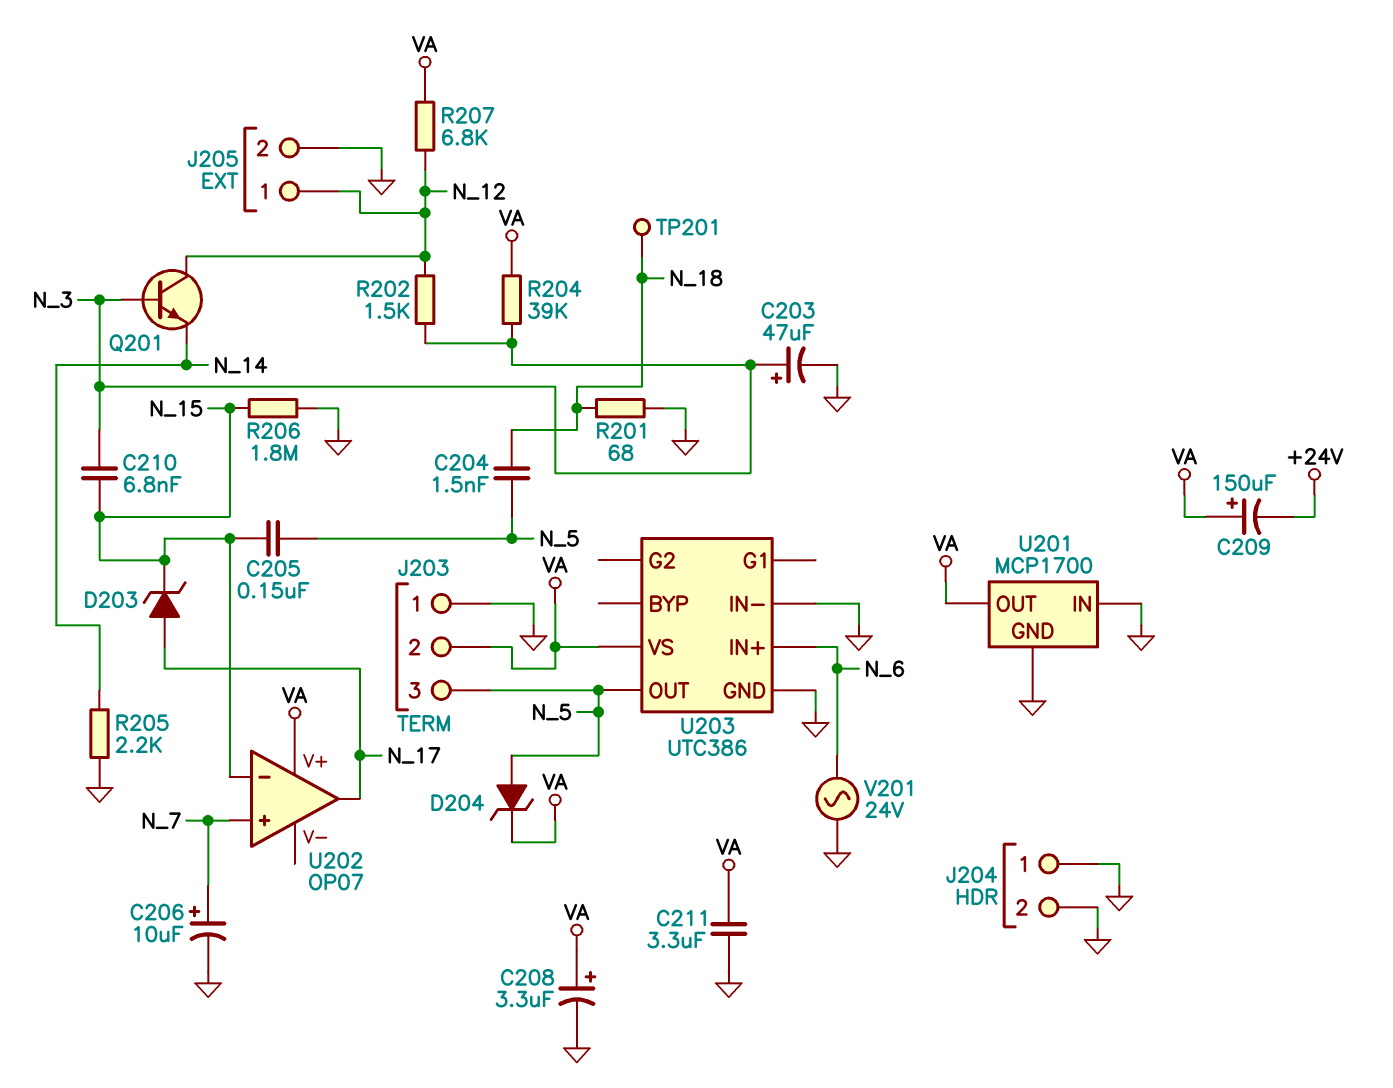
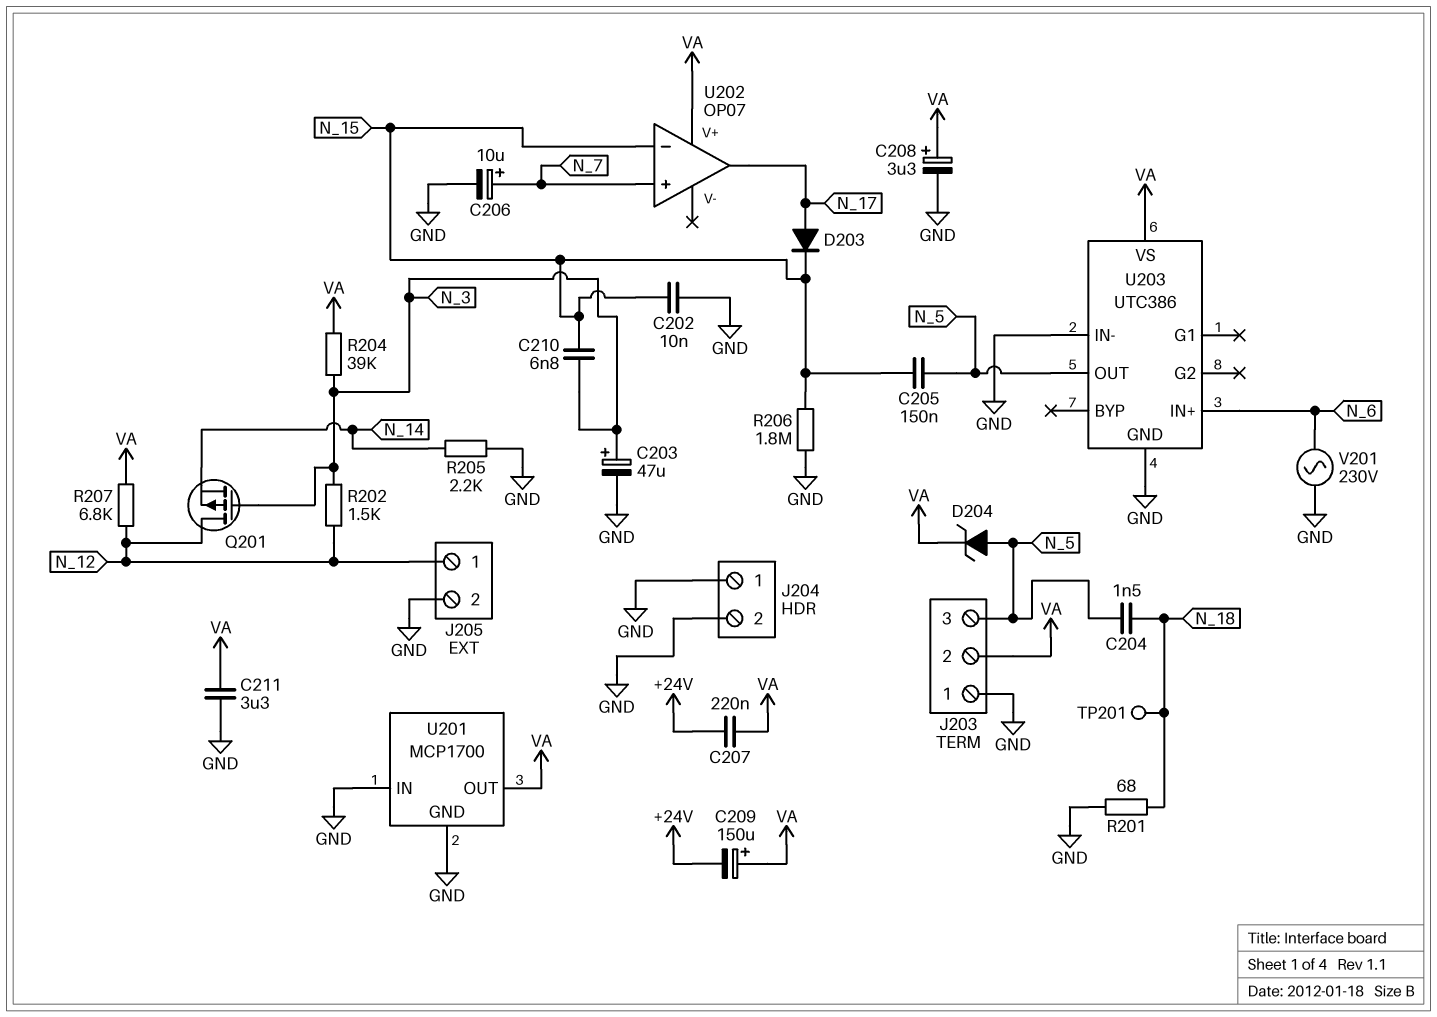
C202: none -> 10nF (GND, N_15)
C207: none -> 220nF (+24V, VA)
D203: zener (A N_17, K N_15) -> diode (A N_17, K N_15)
Q201: NPN (B N_3, C N_12, E N_14) -> PMOS (G N_3, D N_12, S N_14)
V201: AC 24V (GND, N_6) -> AC 230V (GND, N_6)

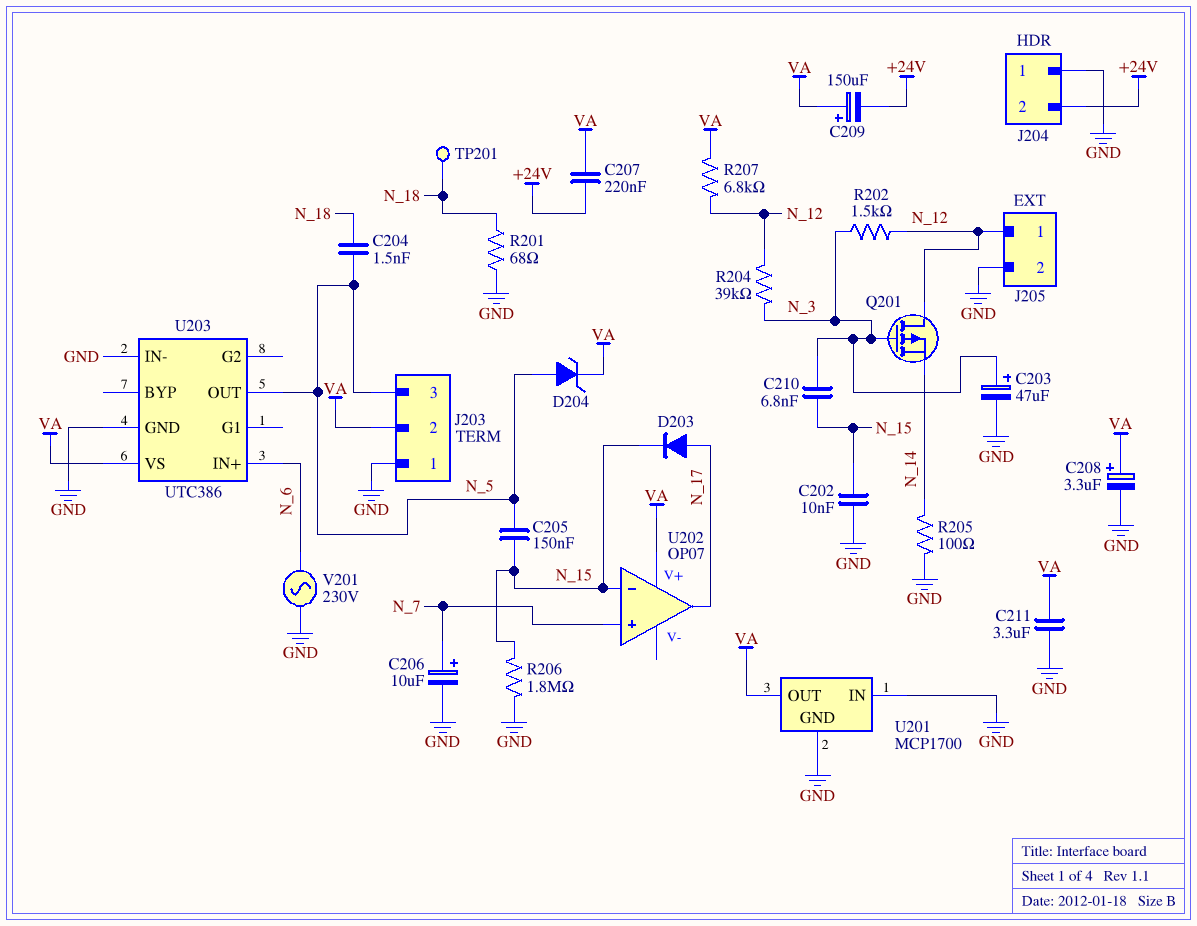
J204 pin 2: GND -> +24V
R204: 39k (N_3, VA) -> 39k (N_3, N_12)
R205: 2.2k (GND, N_14) -> 100 (GND, N_14)

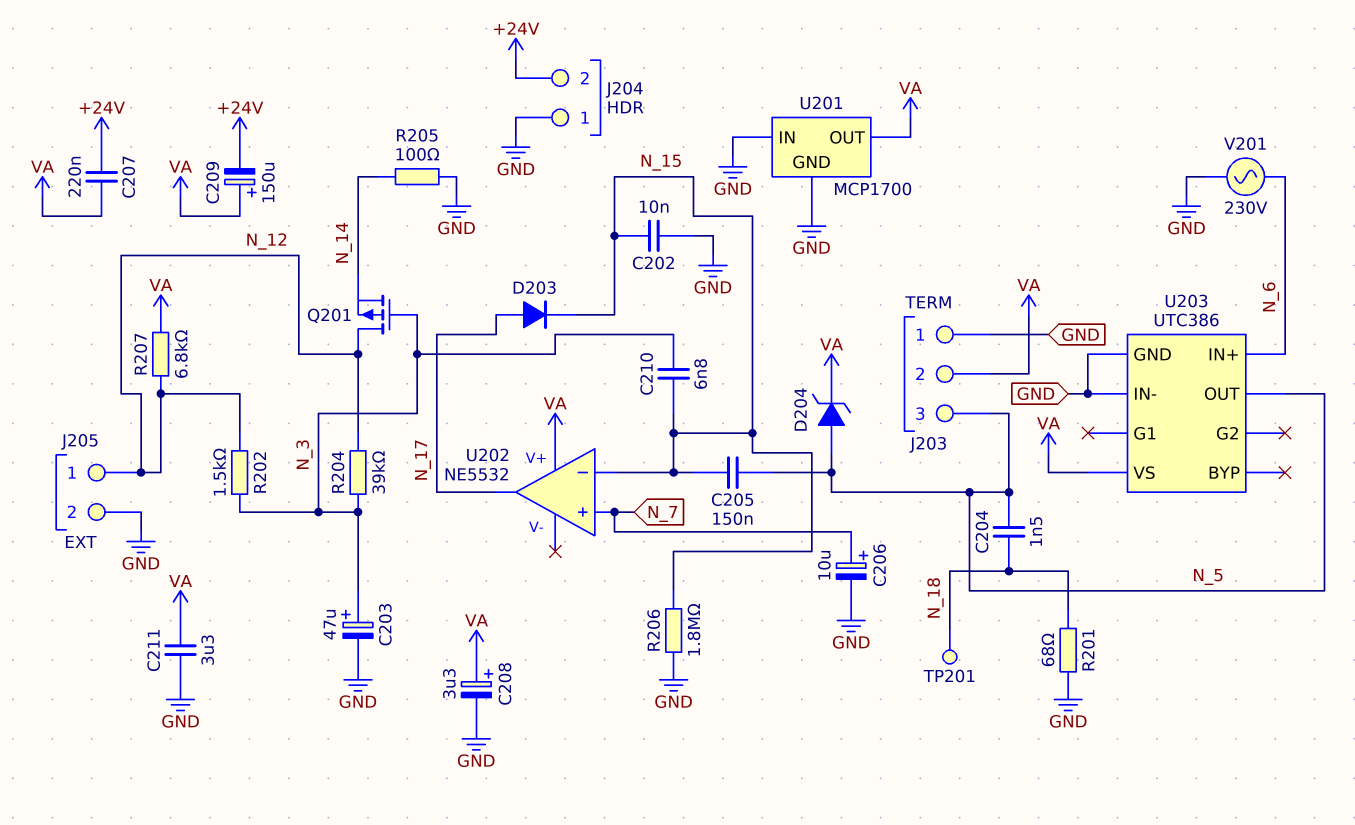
U202: OP07 -> NE5532

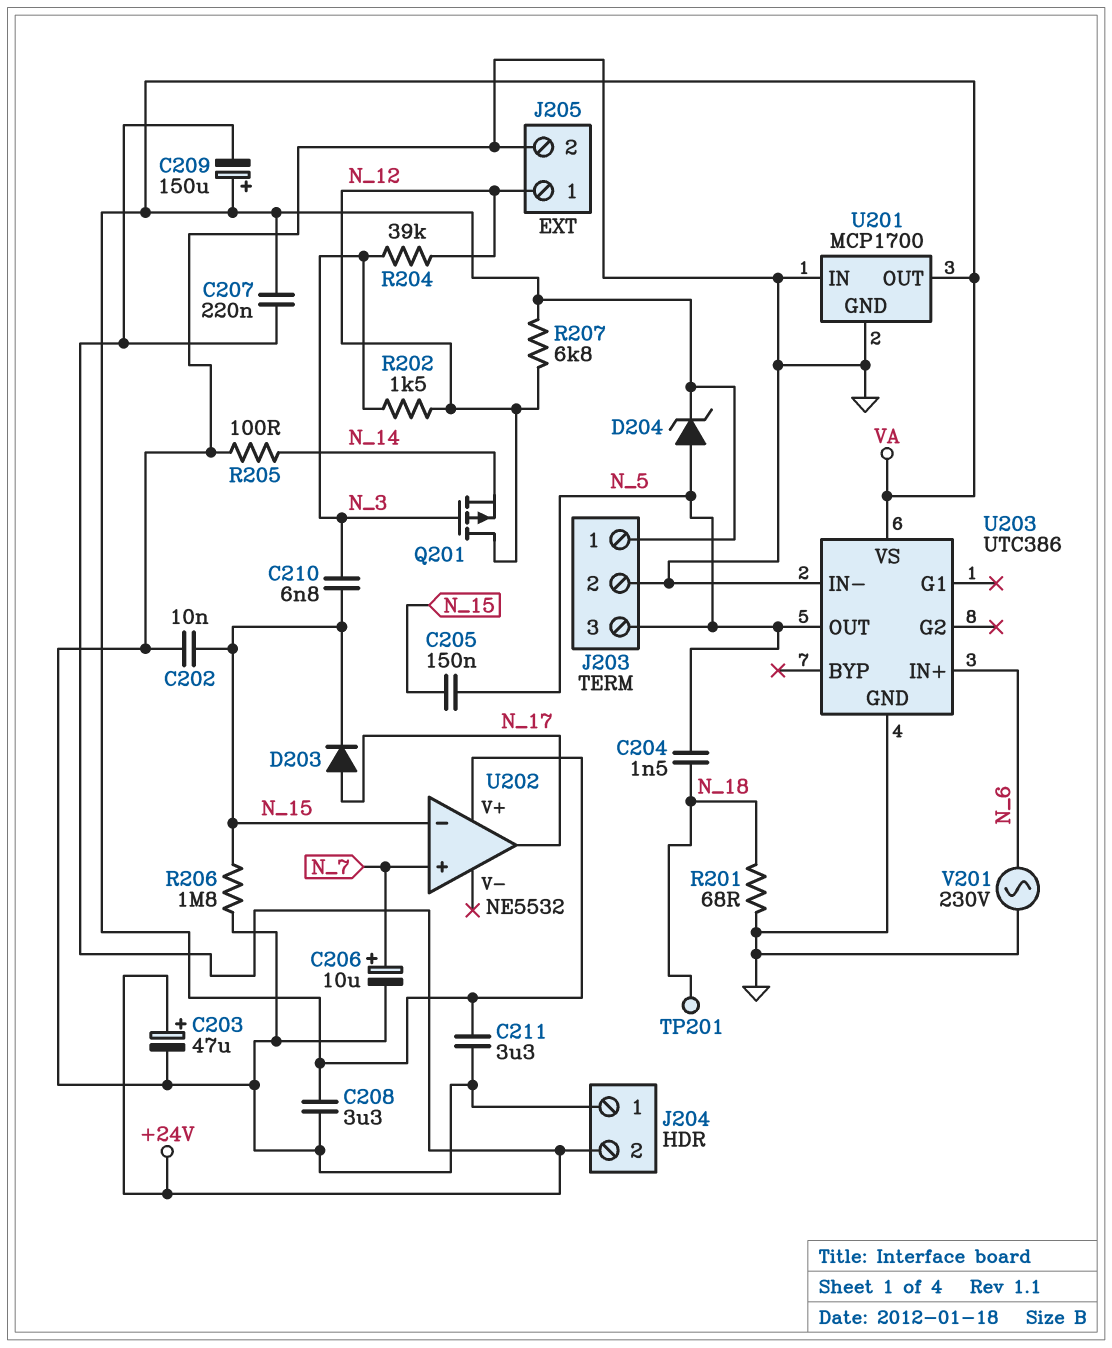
C203: 47uF (plus N_3, minus GND) -> 47uF (plus +24V, minus GND)
C208: 3.3uF (plus VA, minus GND) -> 3.3uF (GND, VA)
J203 pin 1: GND -> VA
J203 pin 2: VA -> GND

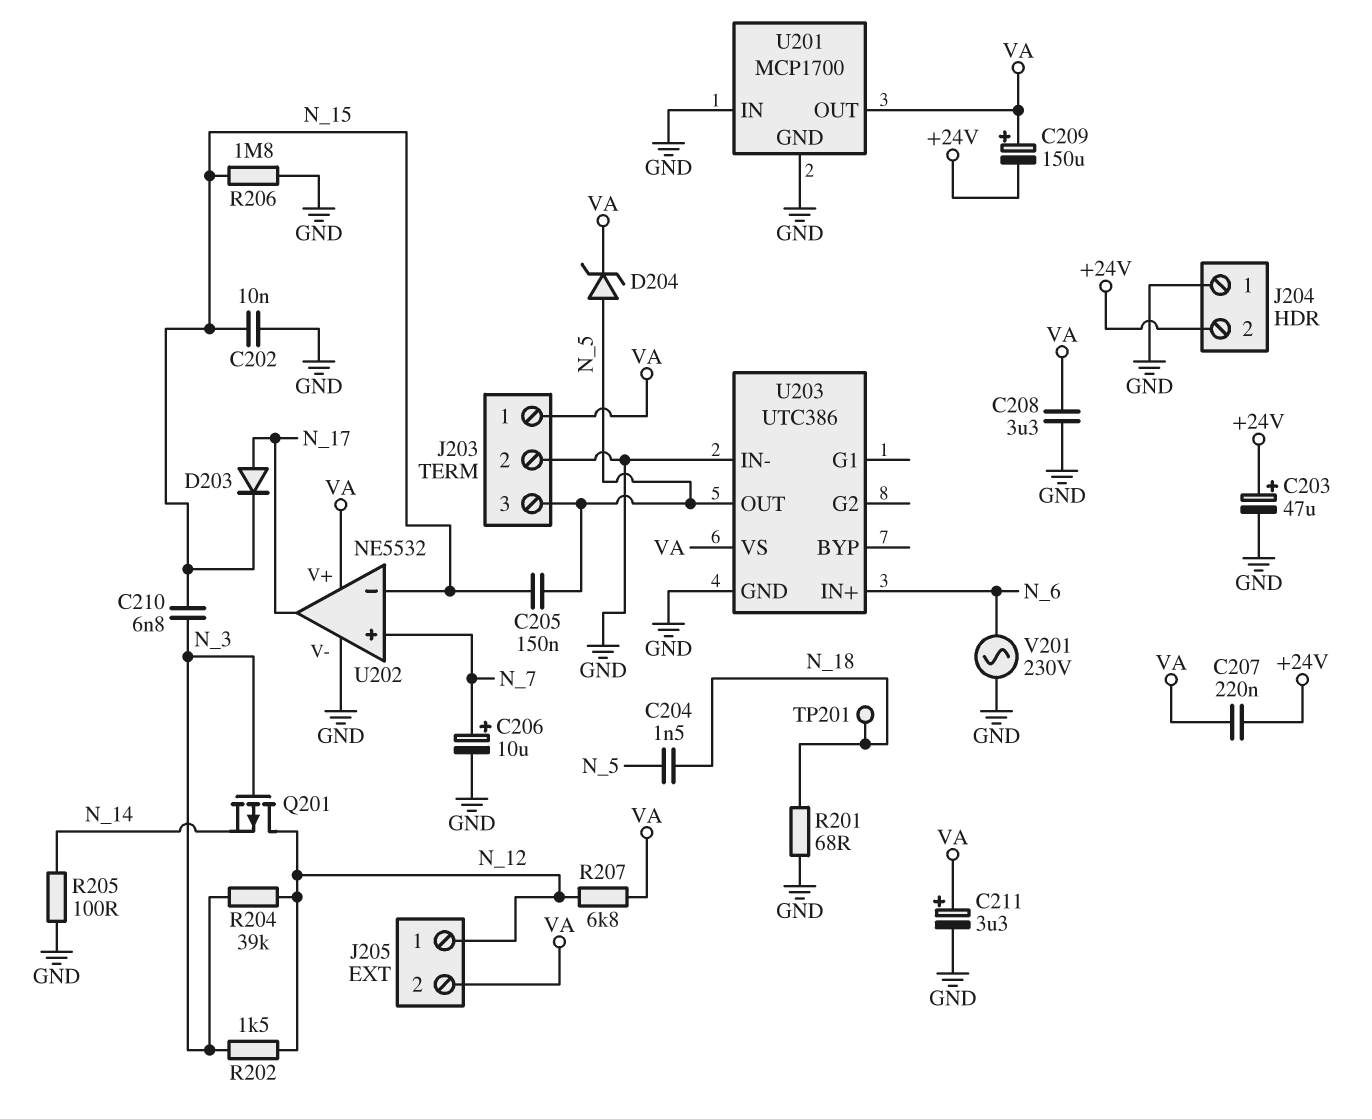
C211: 3.3uF (GND, VA) -> 3.3uF (plus VA, minus GND)
J205 pin 2: GND -> VA
U202 pin V-: none -> GND

